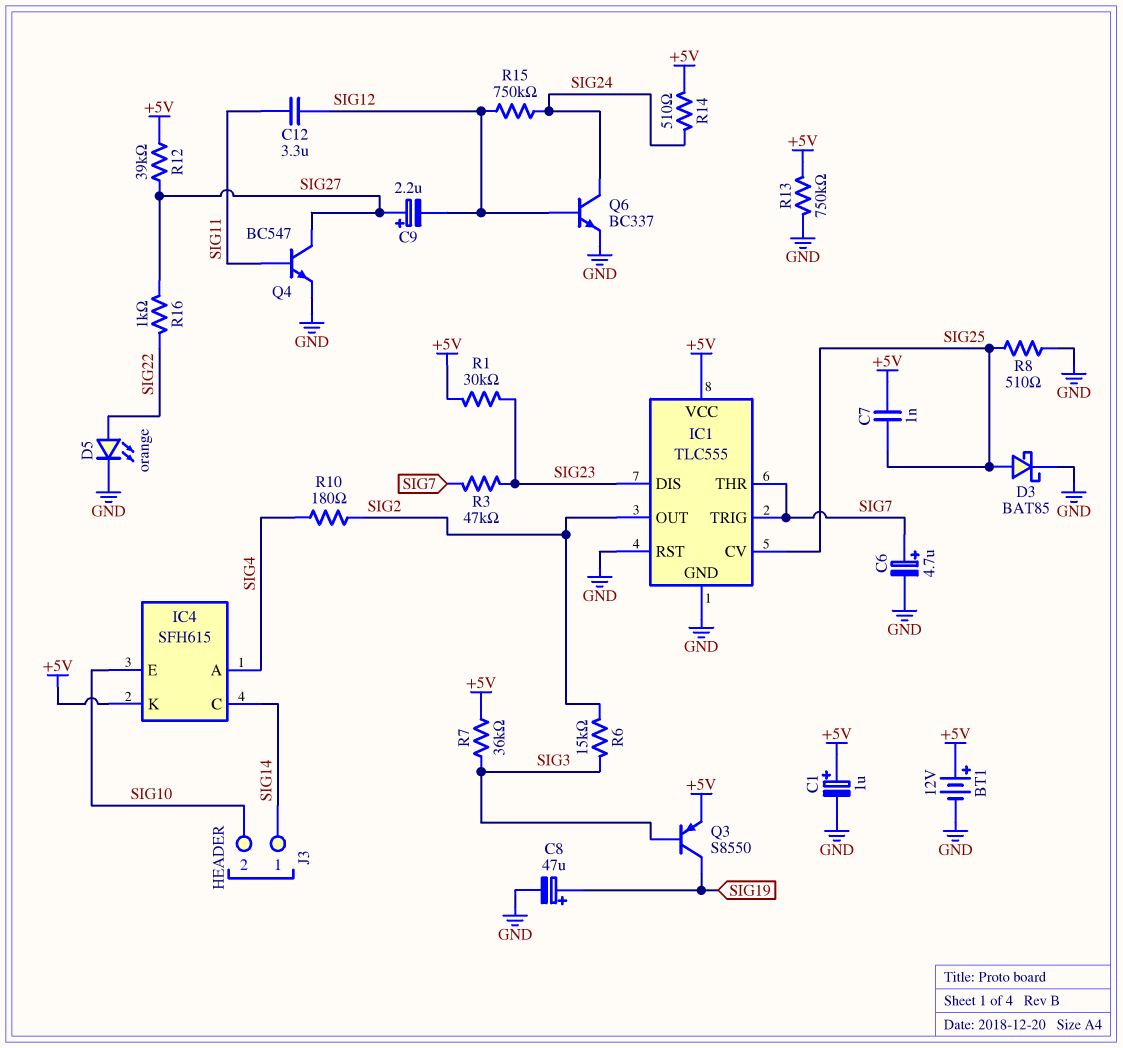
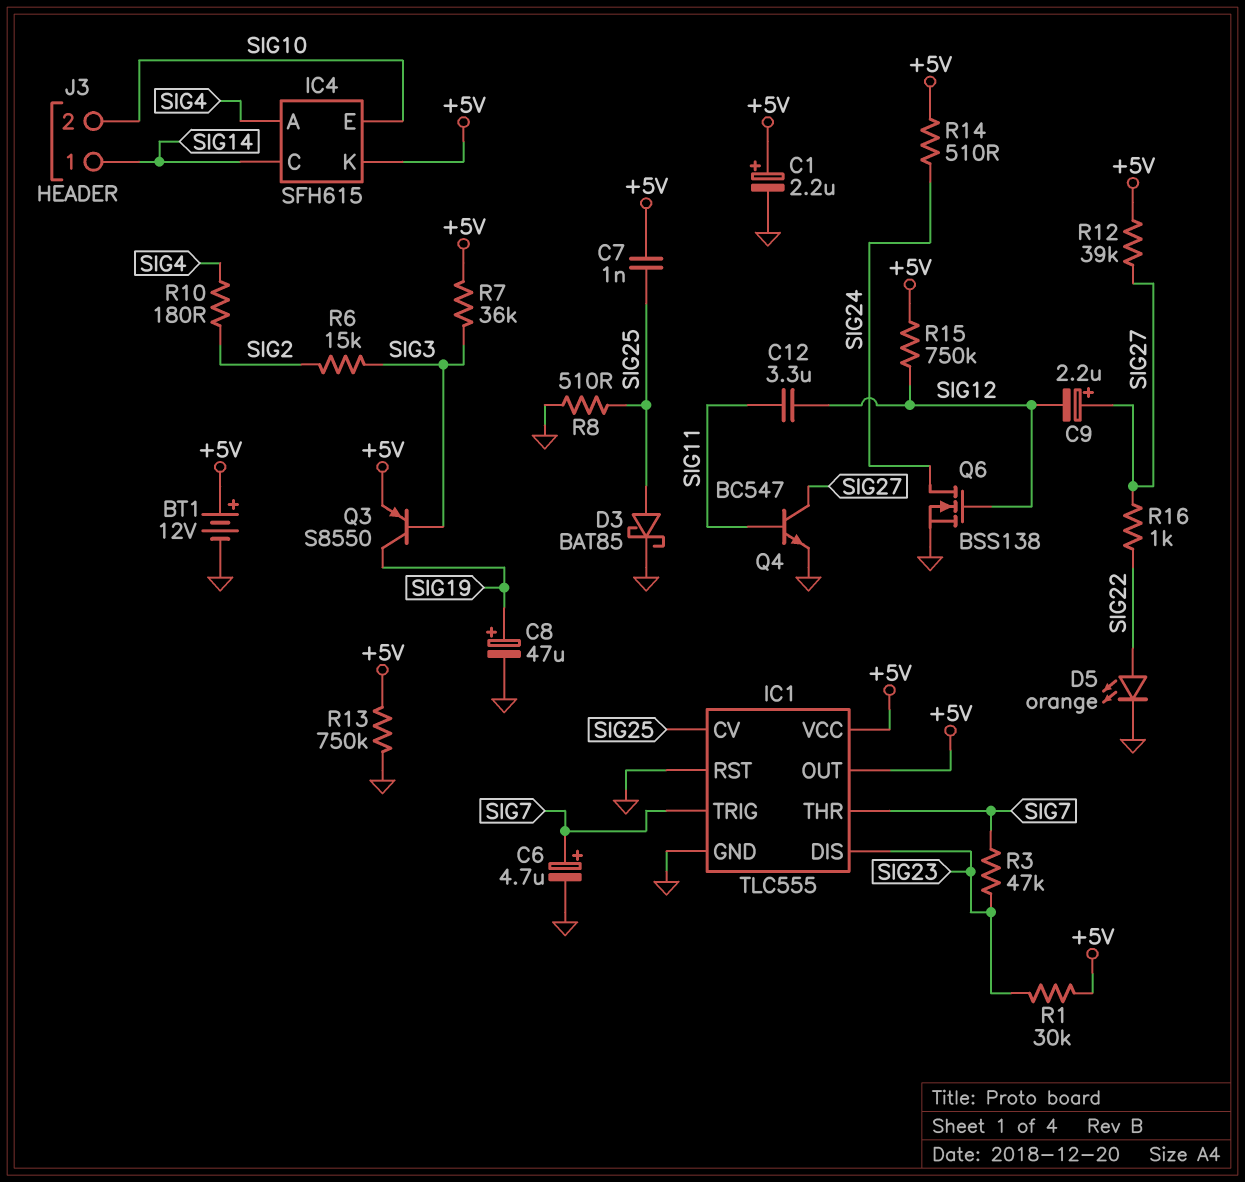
C1: 1uF (plus +5V, minus GND) -> 2.2uF (plus +5V, minus GND)
IC1 pin OUT: SIG2 -> +5V
Q6: NPN BC337 (B SIG12, C SIG24, E GND) -> NMOS BSS138 (G SIG12, D SIG24, S GND)
R15: 750k (SIG12, SIG24) -> 750k (+5V, SIG12)

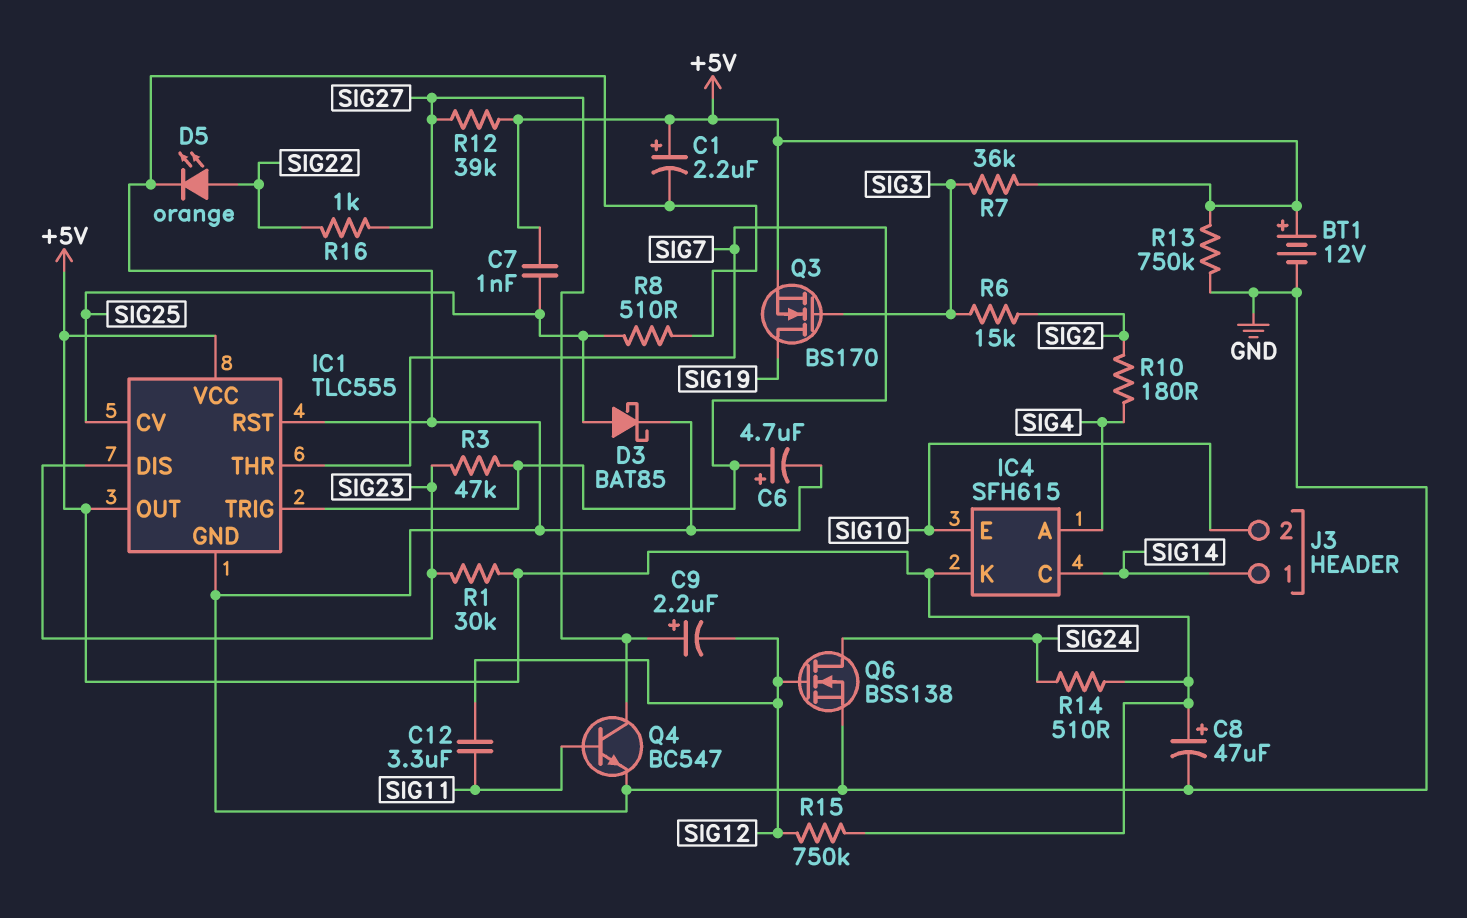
C8: 47uF (plus SIG19, minus GND) -> 47uF (plus +5V, minus GND)
Q3: PNP S8550 (B SIG3, C SIG19, E +5V) -> NMOS BS170 (G SIG3, D SIG19, S +5V)

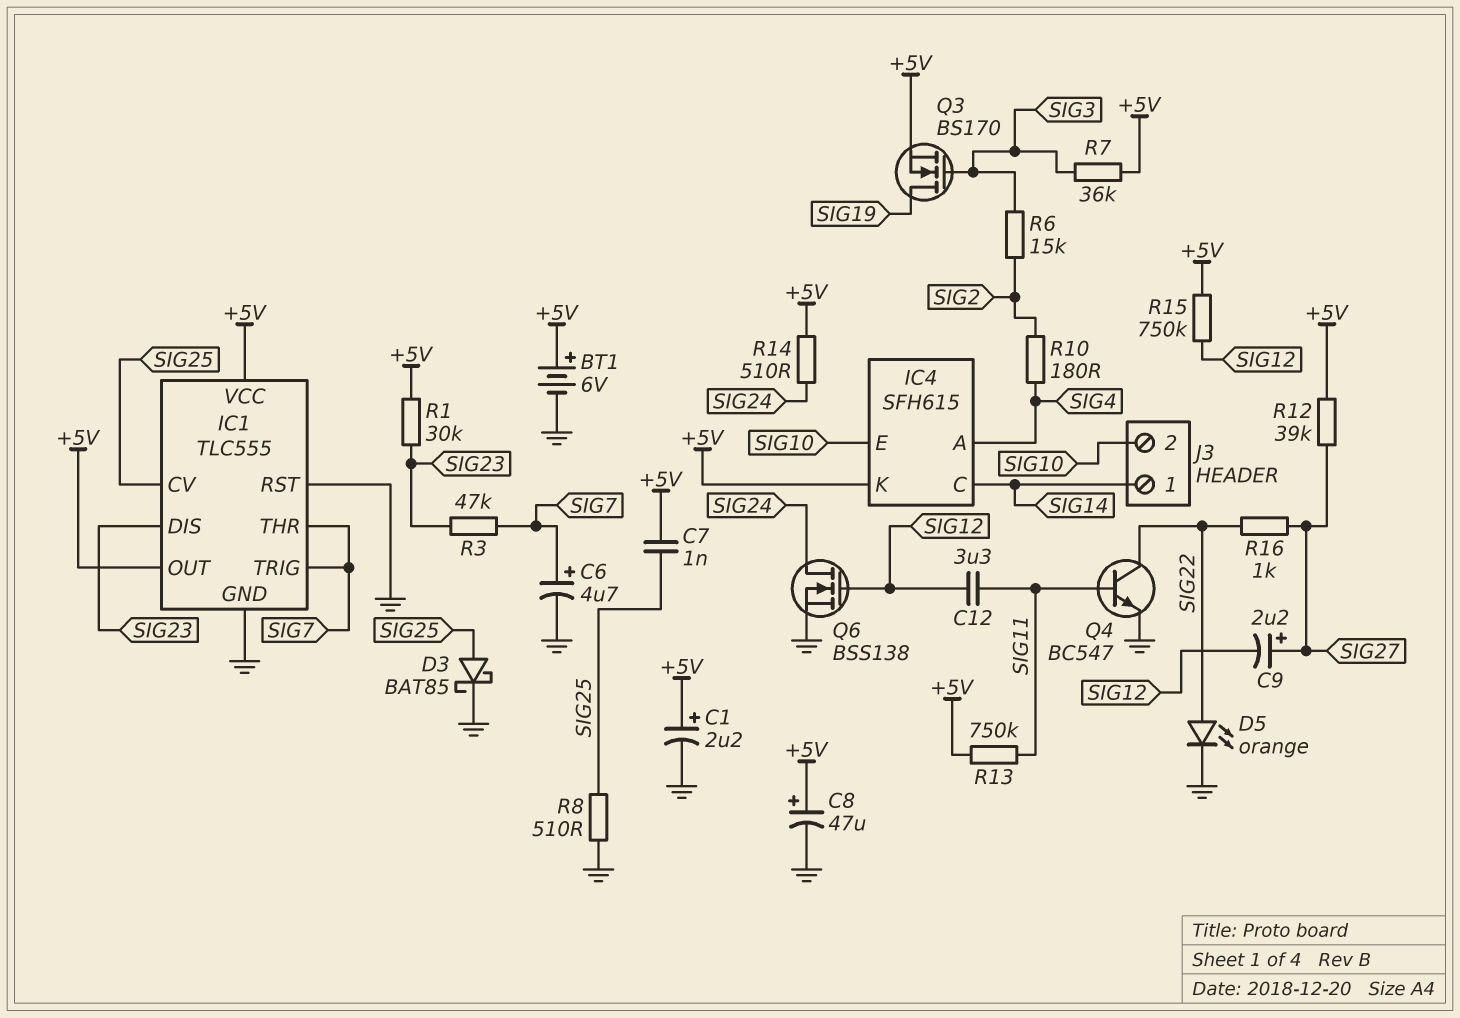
BT1: 12V (plus +5V, minus GND) -> 6V (plus +5V, minus GND)
Q4: NPN BC547 (B SIG11, C SIG27, E GND) -> NPN BC547 (B SIG11, C SIG22, E GND)
R13: 750k (+5V, GND) -> 750k (+5V, SIG11)

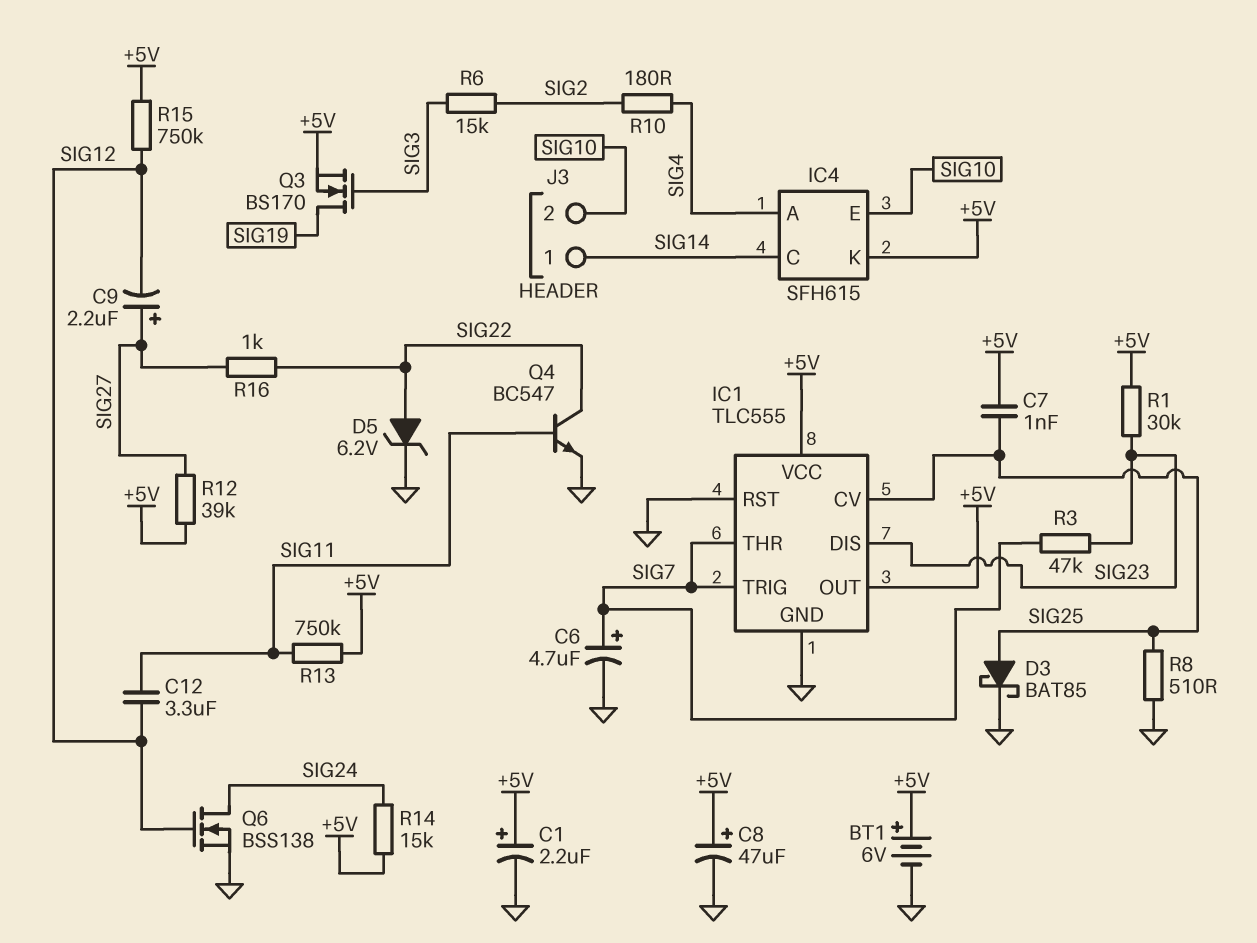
D5: LED orange (A SIG22, K GND) -> zener 6.2V (A SIG22, K GND)
R7: 36k (+5V, SIG3) -> none
R14: 510 (+5V, SIG24) -> 15k (+5V, SIG24)

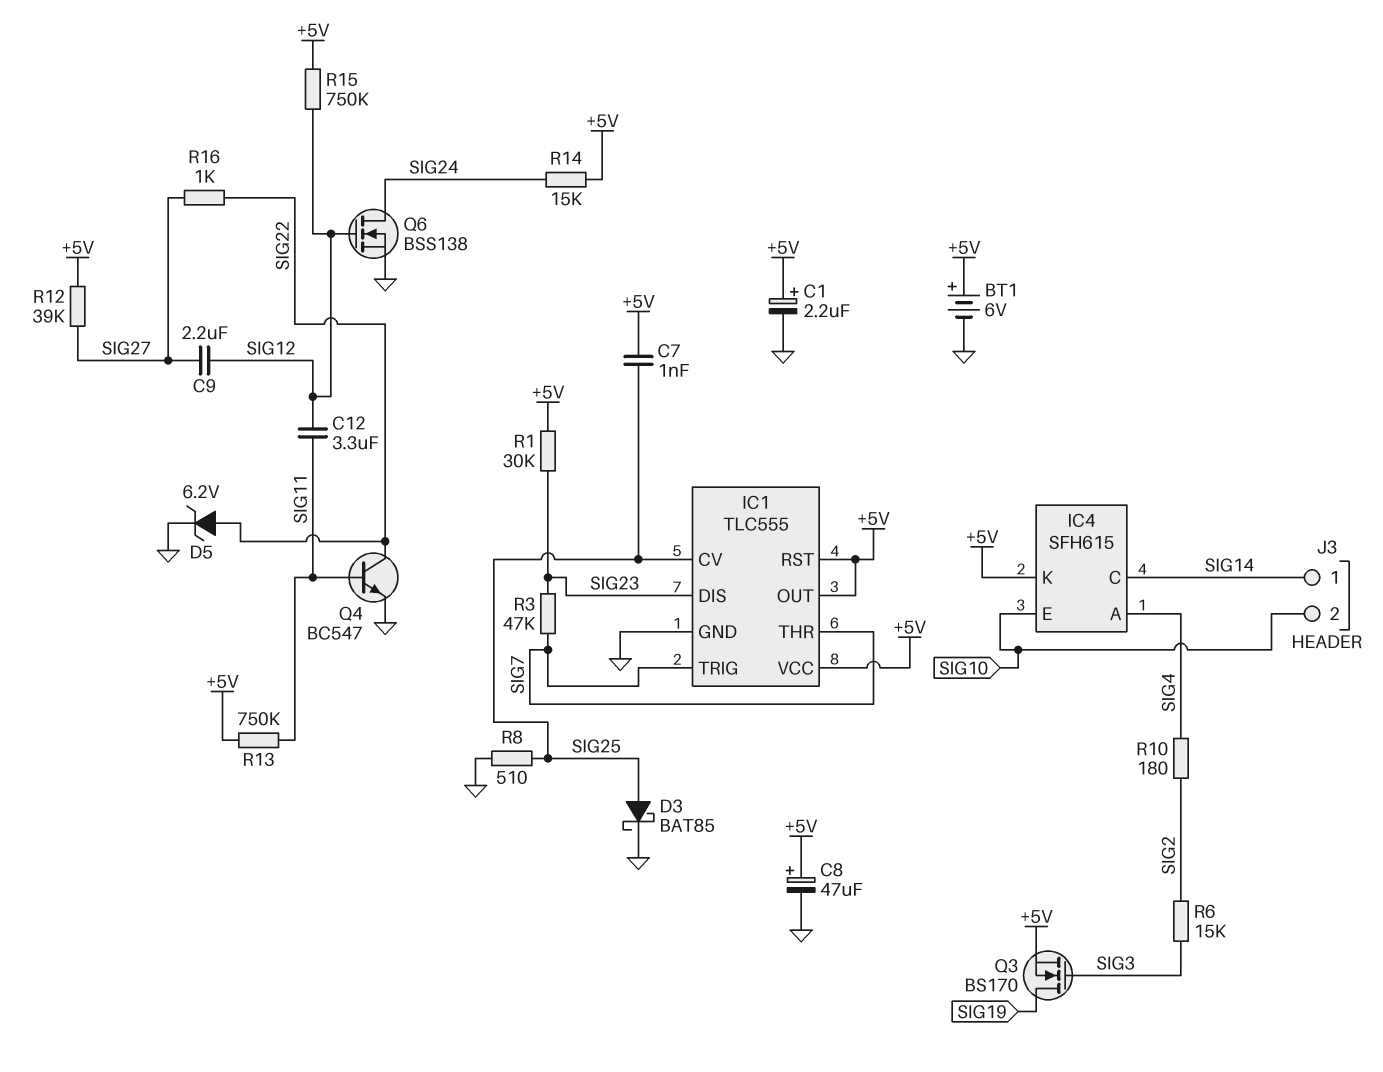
C6: 4.7uF (plus SIG7, minus GND) -> none
C9: 2.2uF (plus SIG27, minus SIG12) -> 2.2uF (SIG12, SIG27)
IC1 pin RST: GND -> +5V

